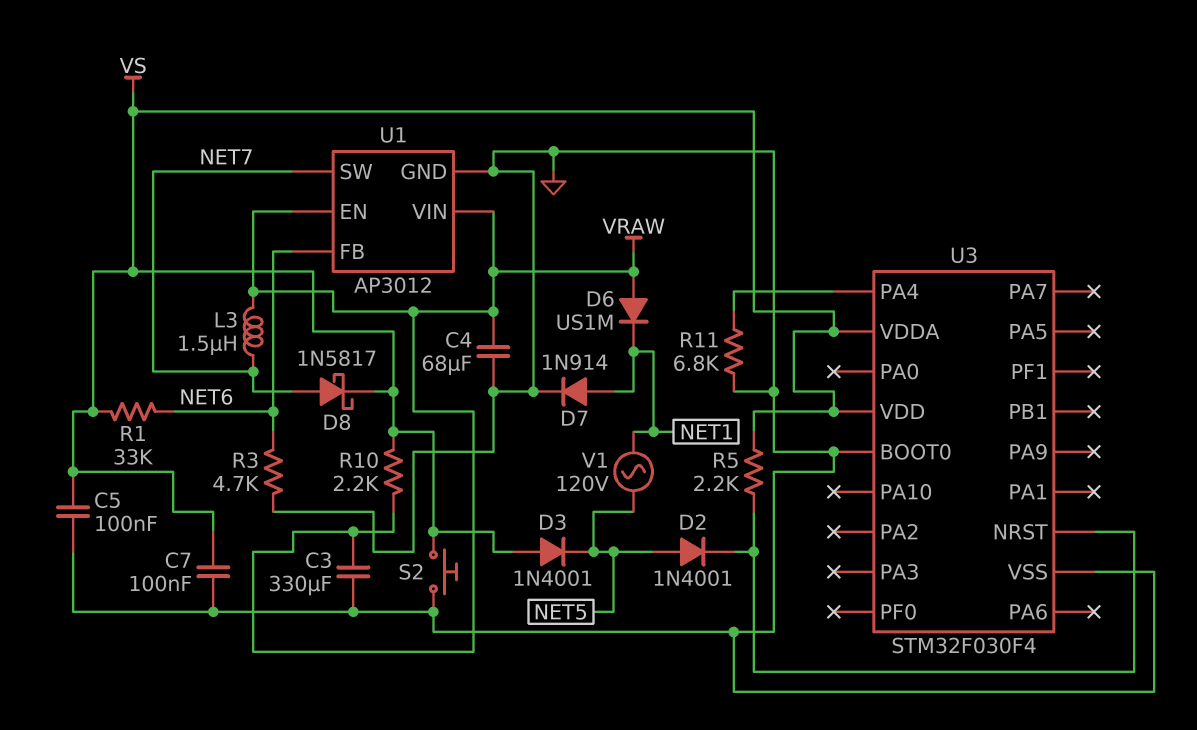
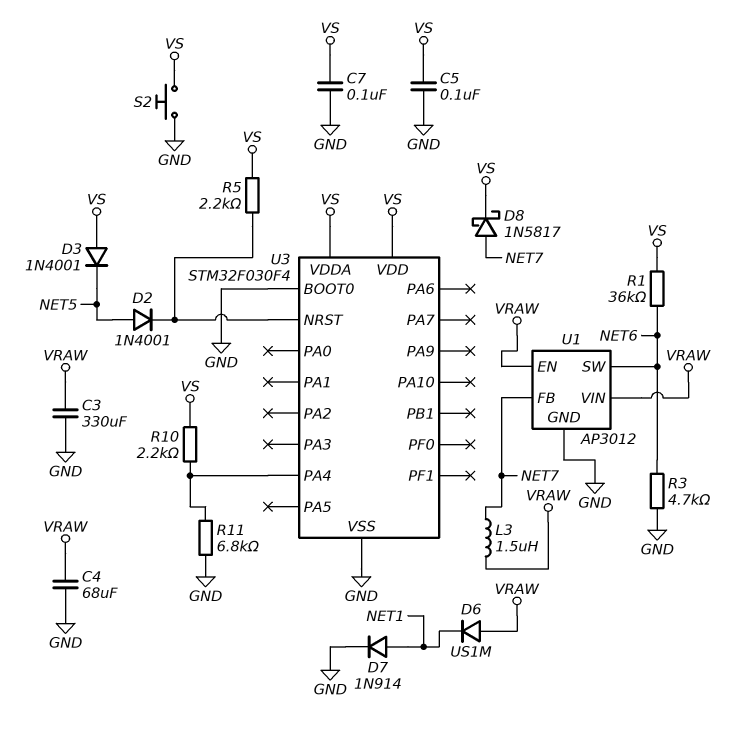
R1: 33k (NET6, VS) -> 36k (NET6, VS)
R10: 2.2k (VRAW, VS) -> 2.2k (U3/PA4, VS)
U1 pin FB: NET6 -> NET7
U1 pin SW: NET7 -> NET6
V1: AC 120V (NET1, NET5) -> none

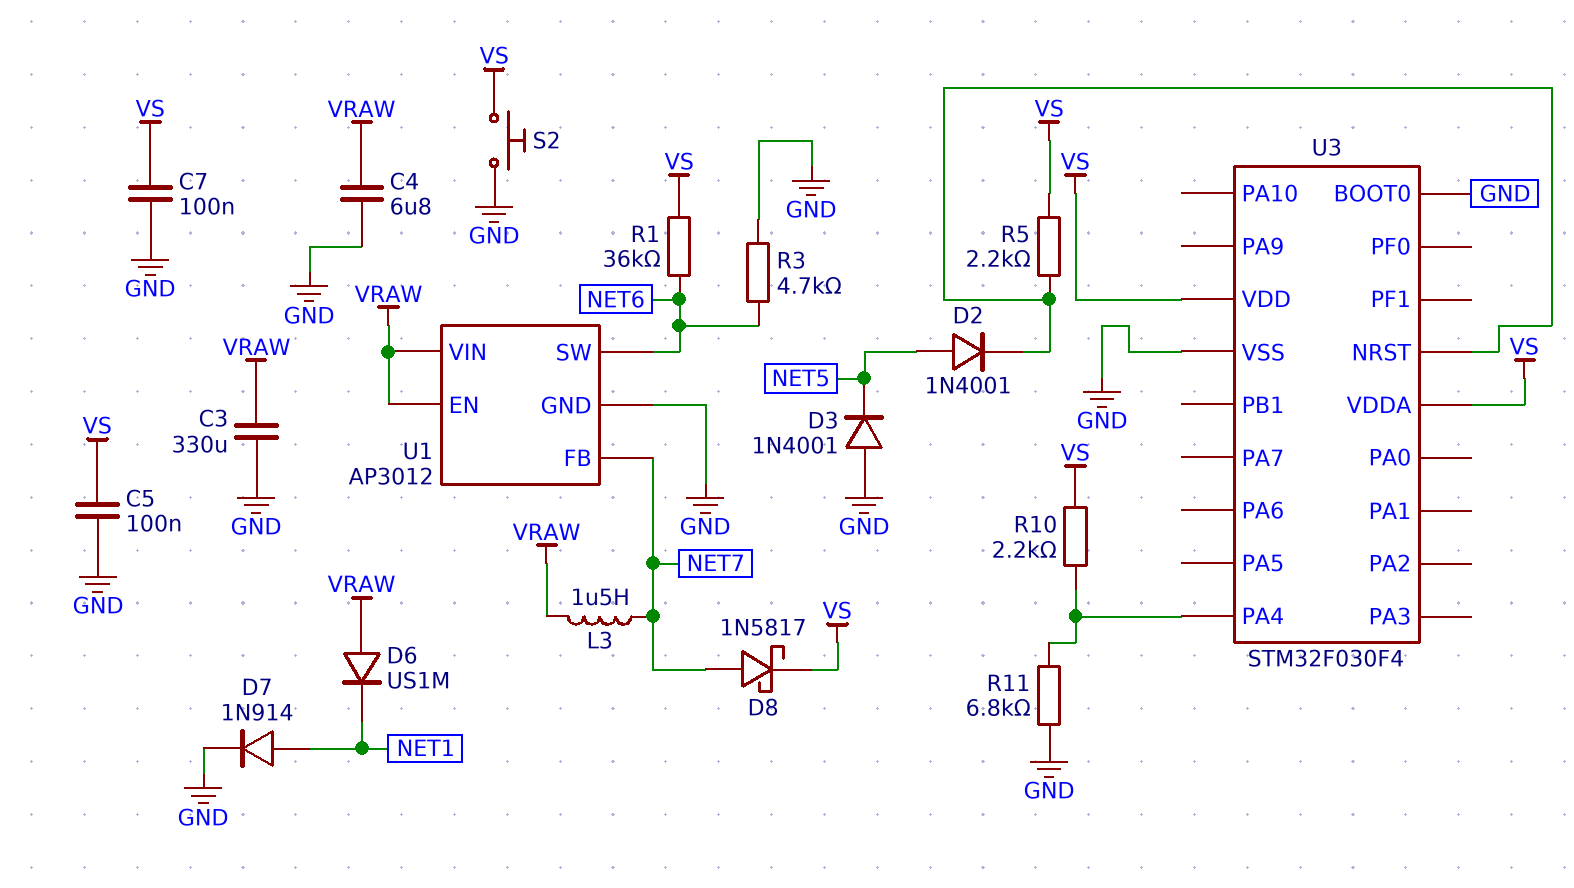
C4: 68uF (GND, VRAW) -> 6.8uF (GND, VRAW)
D3: diode 1N4001 (A VS, K NET5) -> diode 1N4001 (A GND, K NET5)

